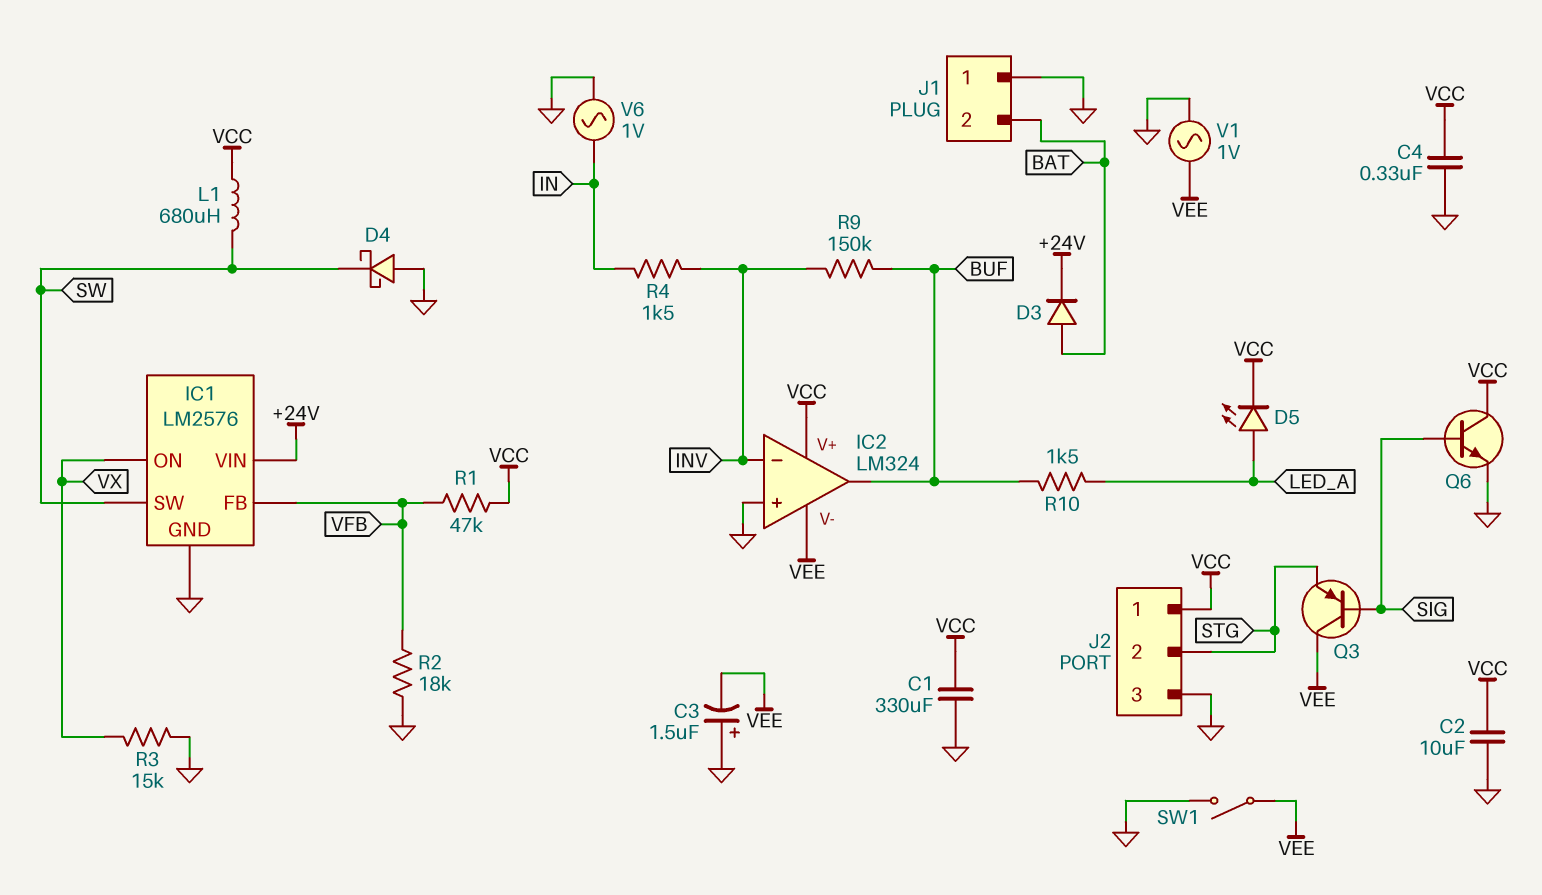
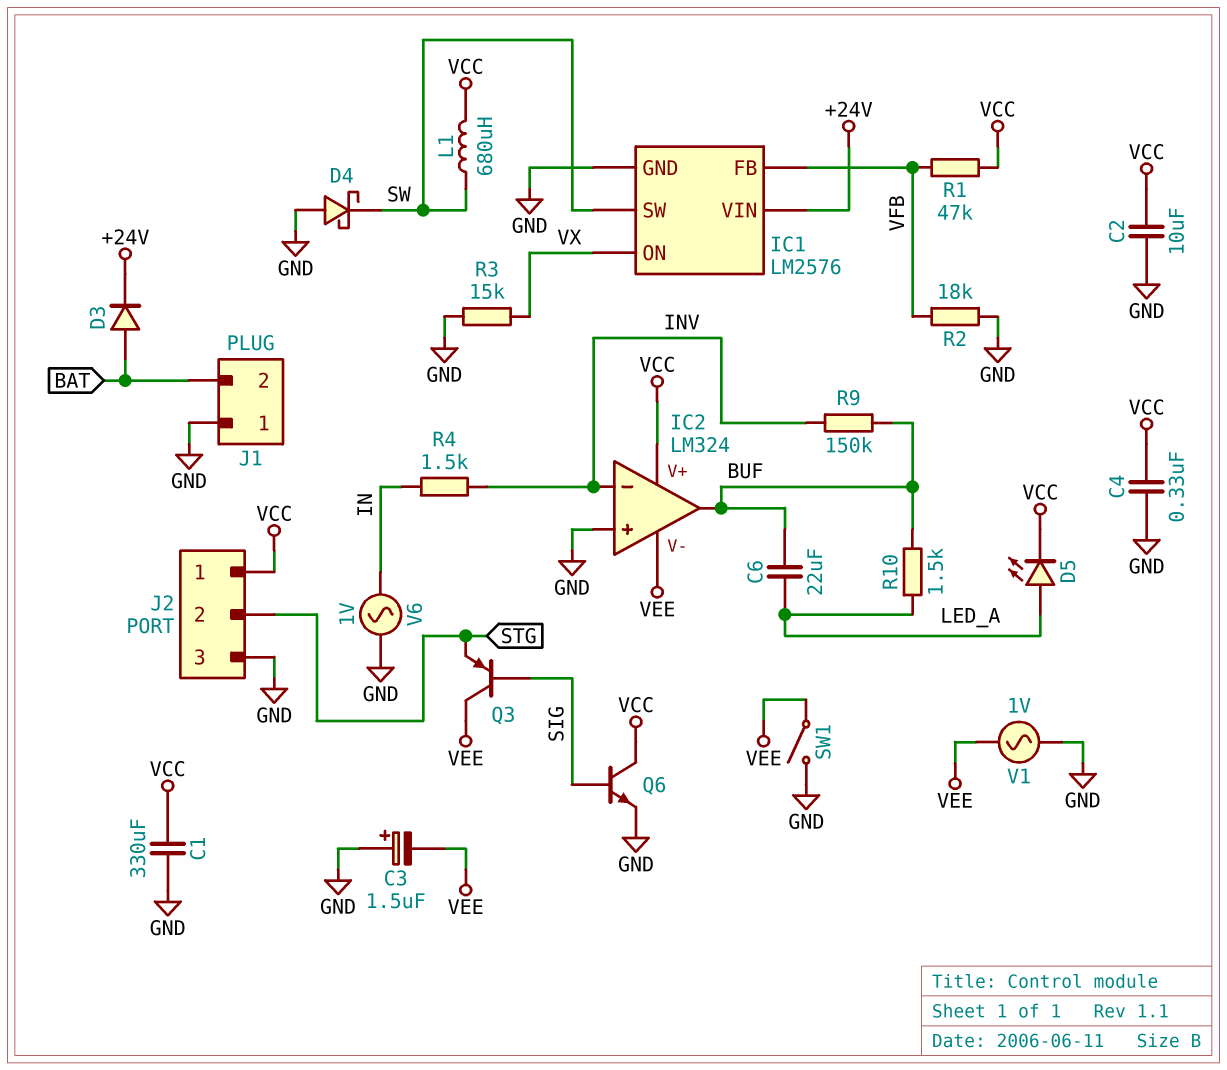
C6: none -> 22uF (BUF, LED_A)

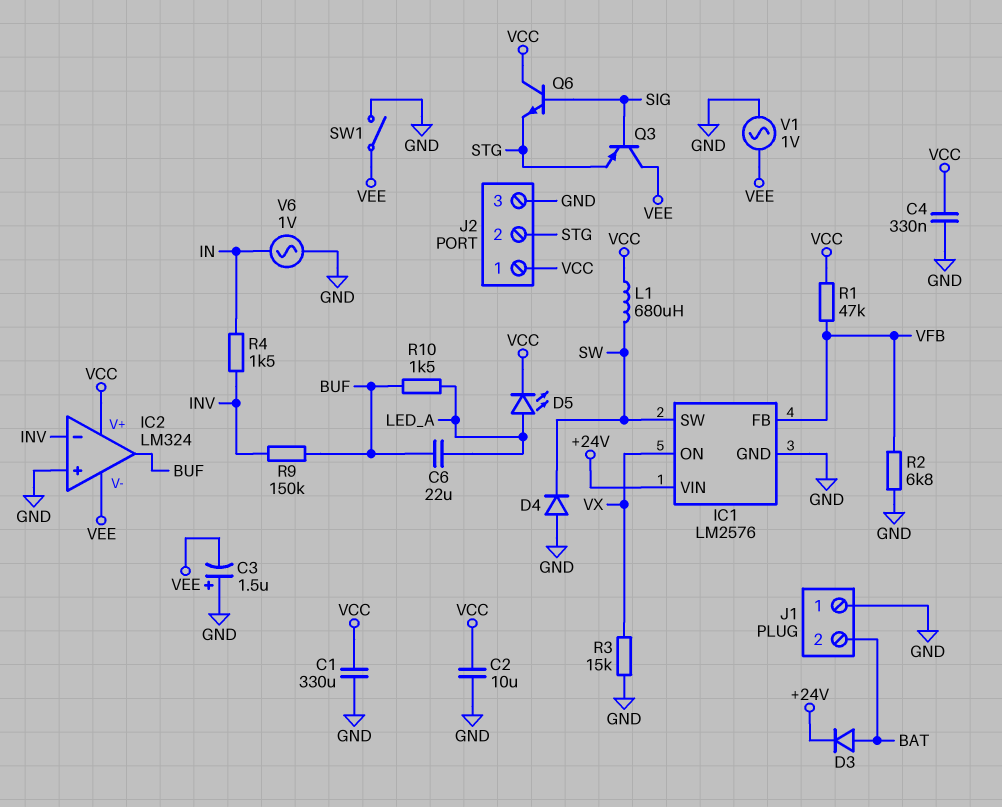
D4: schottky (A GND, K SW) -> diode (A GND, K SW)
Q6: NPN (B SIG, C VCC, E GND) -> NPN (B SIG, C VCC, E STG)
R2: 18k (GND, VFB) -> 6.8k (GND, VFB)

